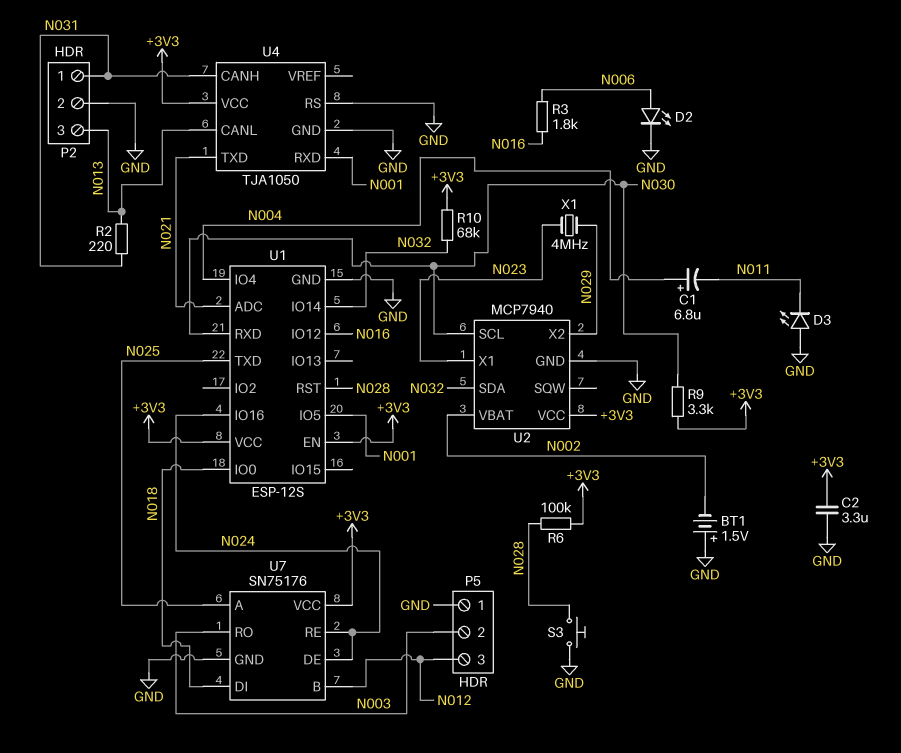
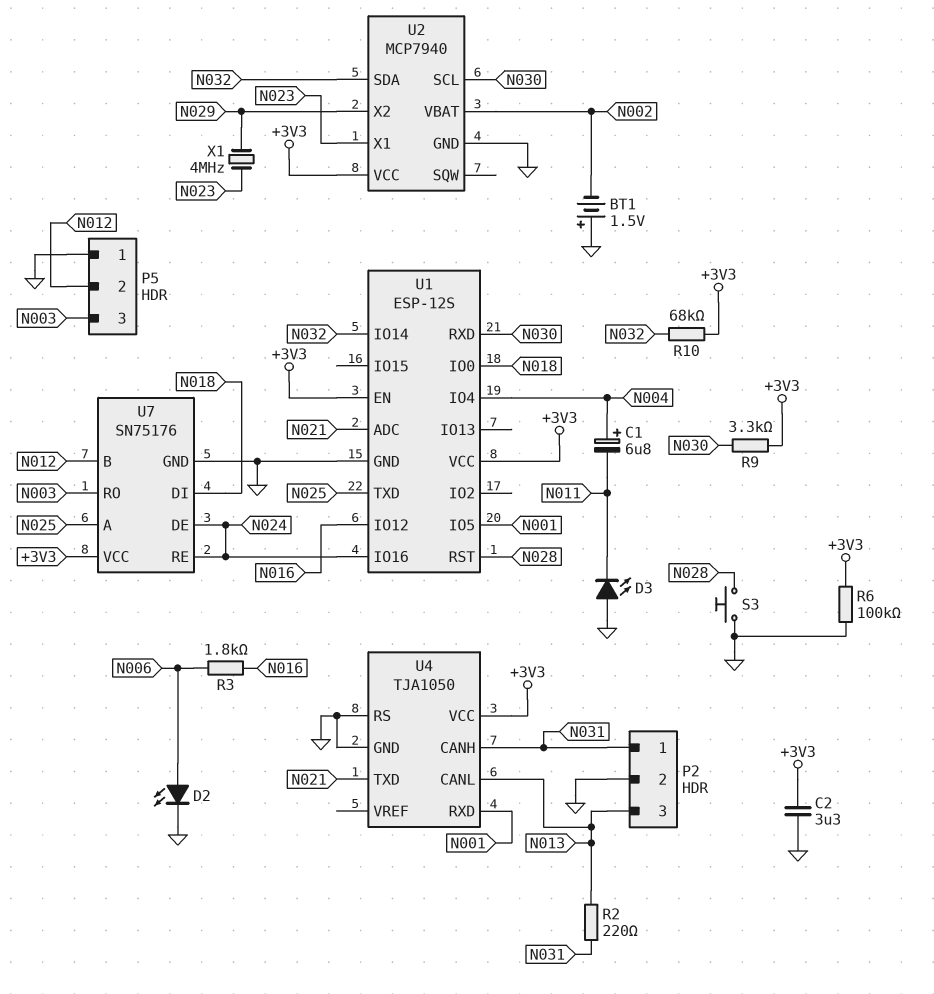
P5 pin 2: N003 -> N012
P5 pin 3: N012 -> N003
R6: 100k (+3V3, N028) -> 100k (+3V3, GND)

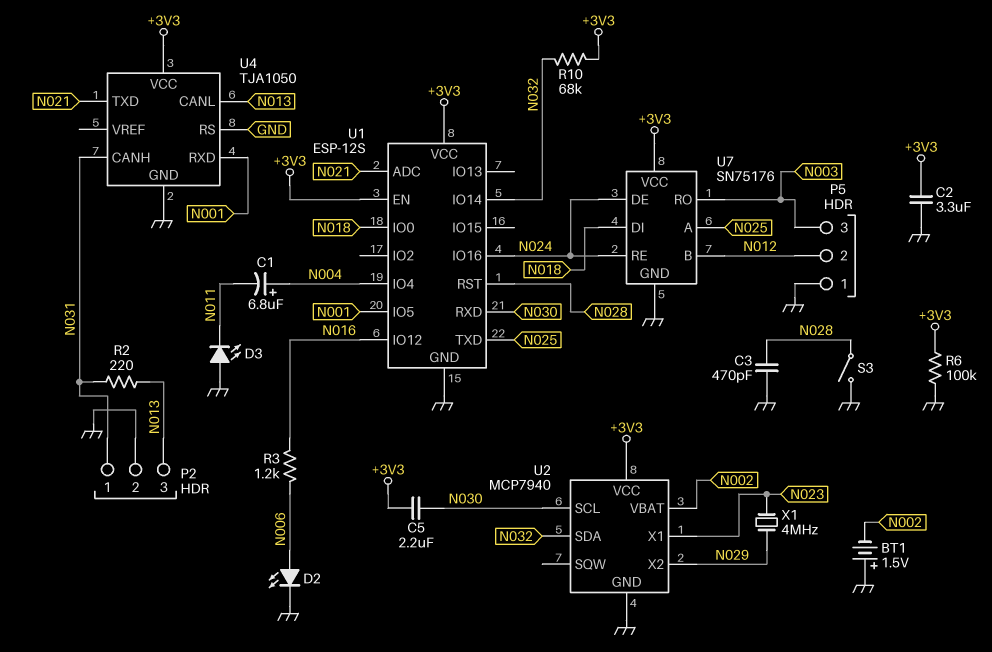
C3: none -> 470pF (GND, N028)
C5: none -> 2.2uF (+3V3, N030)
R3: 1.8k (N006, N016) -> 1.2k (N006, N016)
R9: 3.3k (+3V3, N030) -> none
S3: button (GND, N028) -> switch (GND, N028)

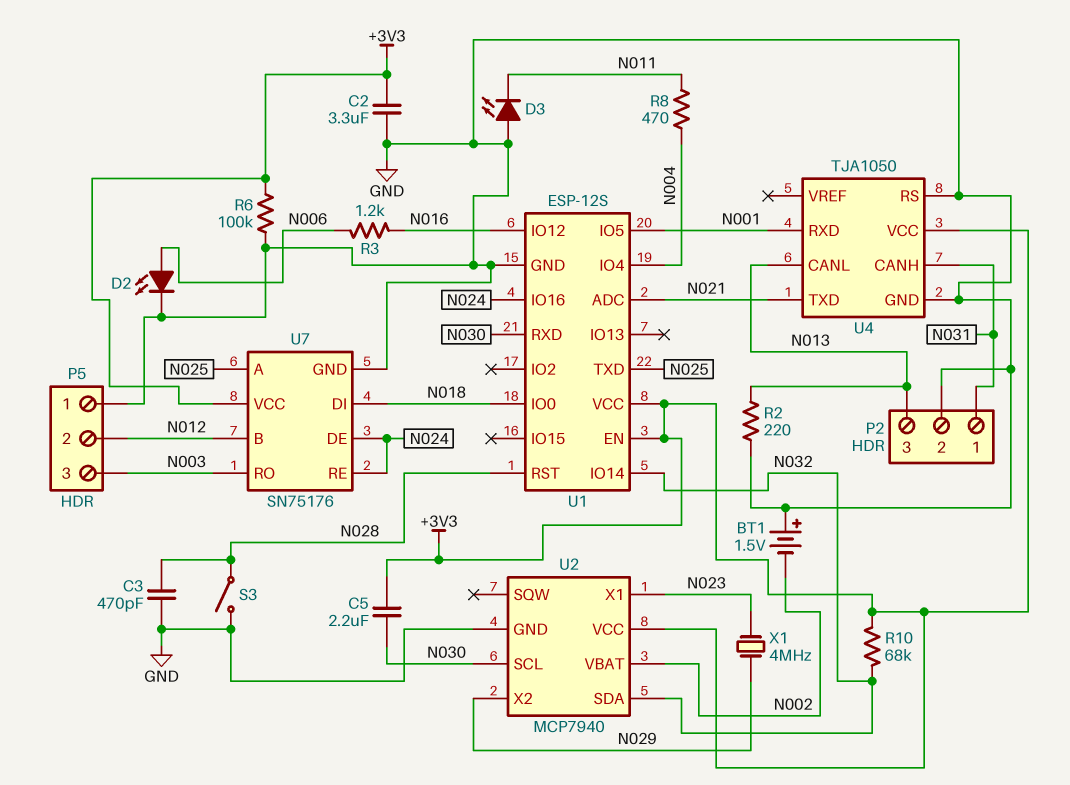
C1: 6.8uF (plus N004, minus N011) -> none
R2: 220 (N013, N031) -> 220 (GND, N013)
R8: none -> 470 (N004, N011)

